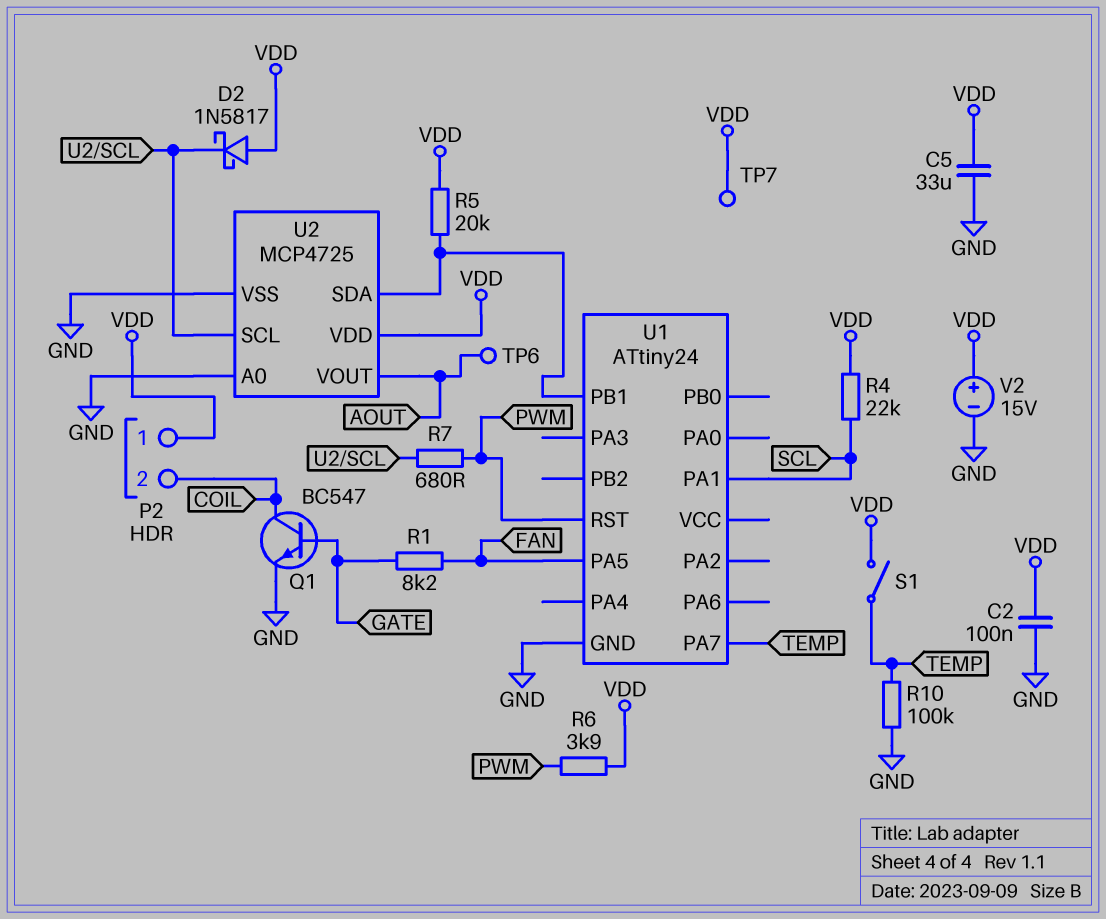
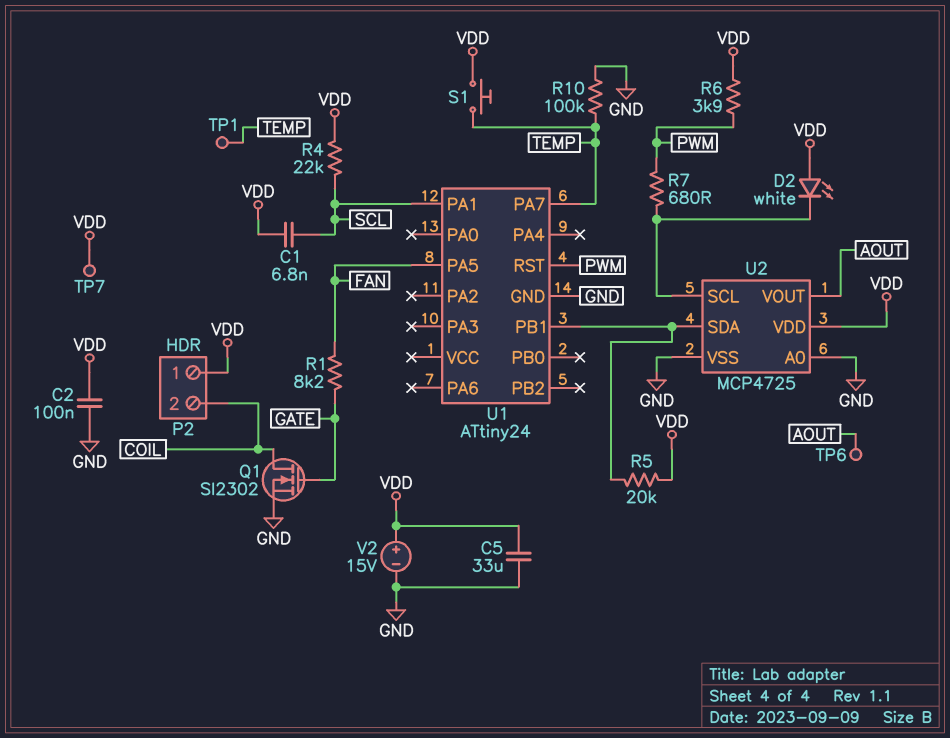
C1: none -> 6.8nF (SCL, VDD)
D2: schottky 1N5817 (A VDD, K U2/SCL) -> LED white (A VDD, K U2/SCL)
Q1: NPN BC547 (B GATE, C COIL, E GND) -> NMOS SI2302 (G GATE, D COIL, S GND)
S1: switch (TEMP, VDD) -> button (TEMP, VDD)
TP1: none -> test point (TEMP)

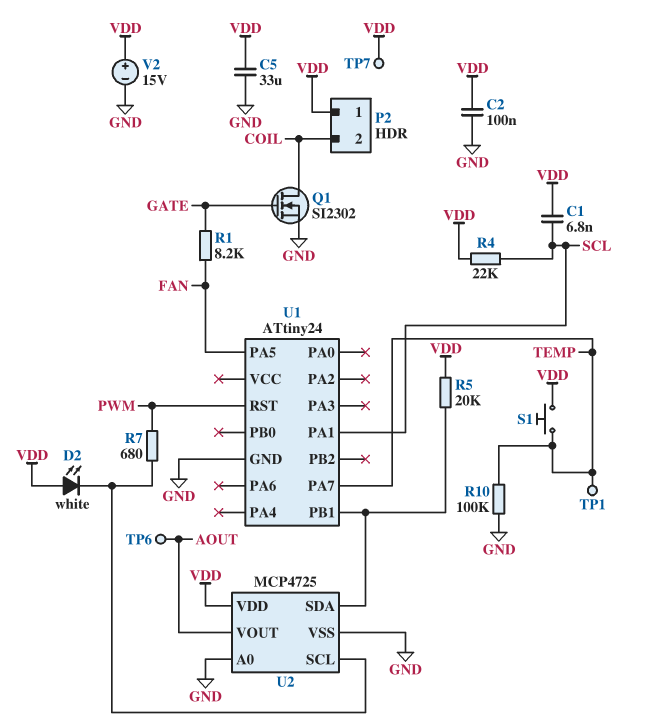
R6: 3.9k (PWM, VDD) -> none

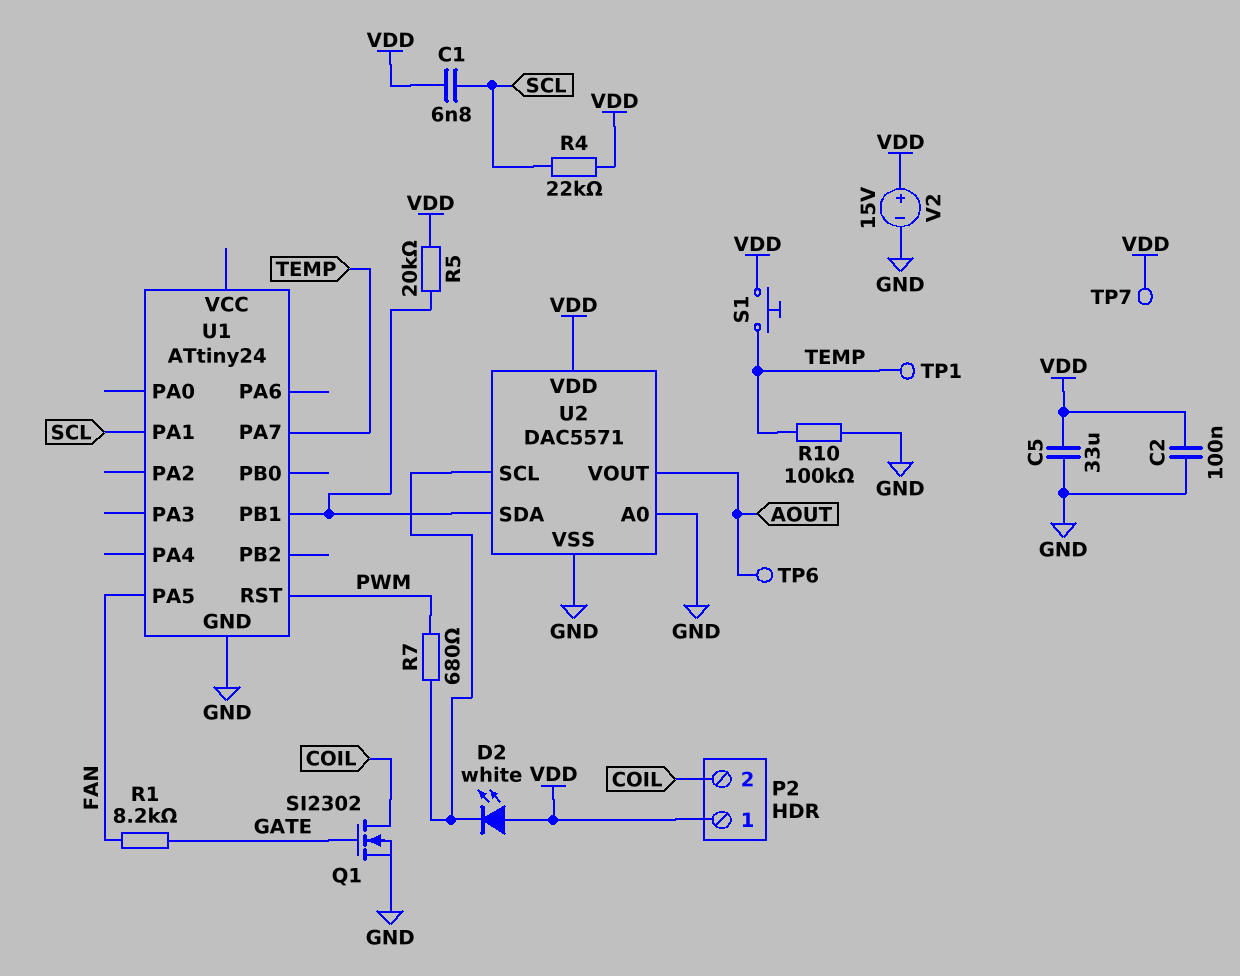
U2: MCP4725 -> DAC5571

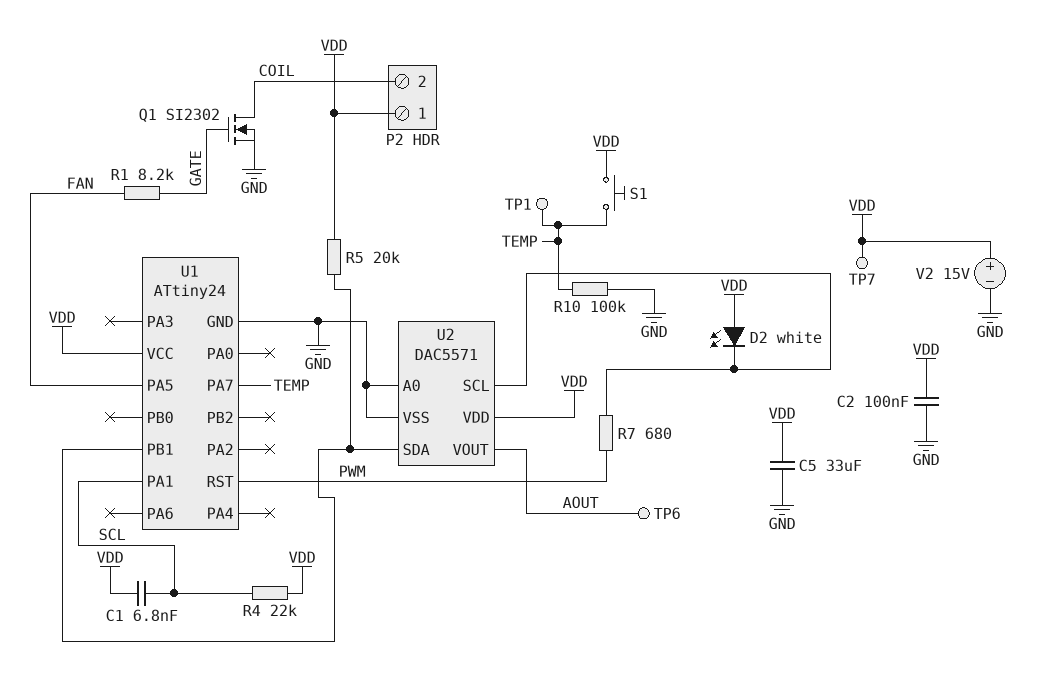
U1 pin VCC: none -> VDD

